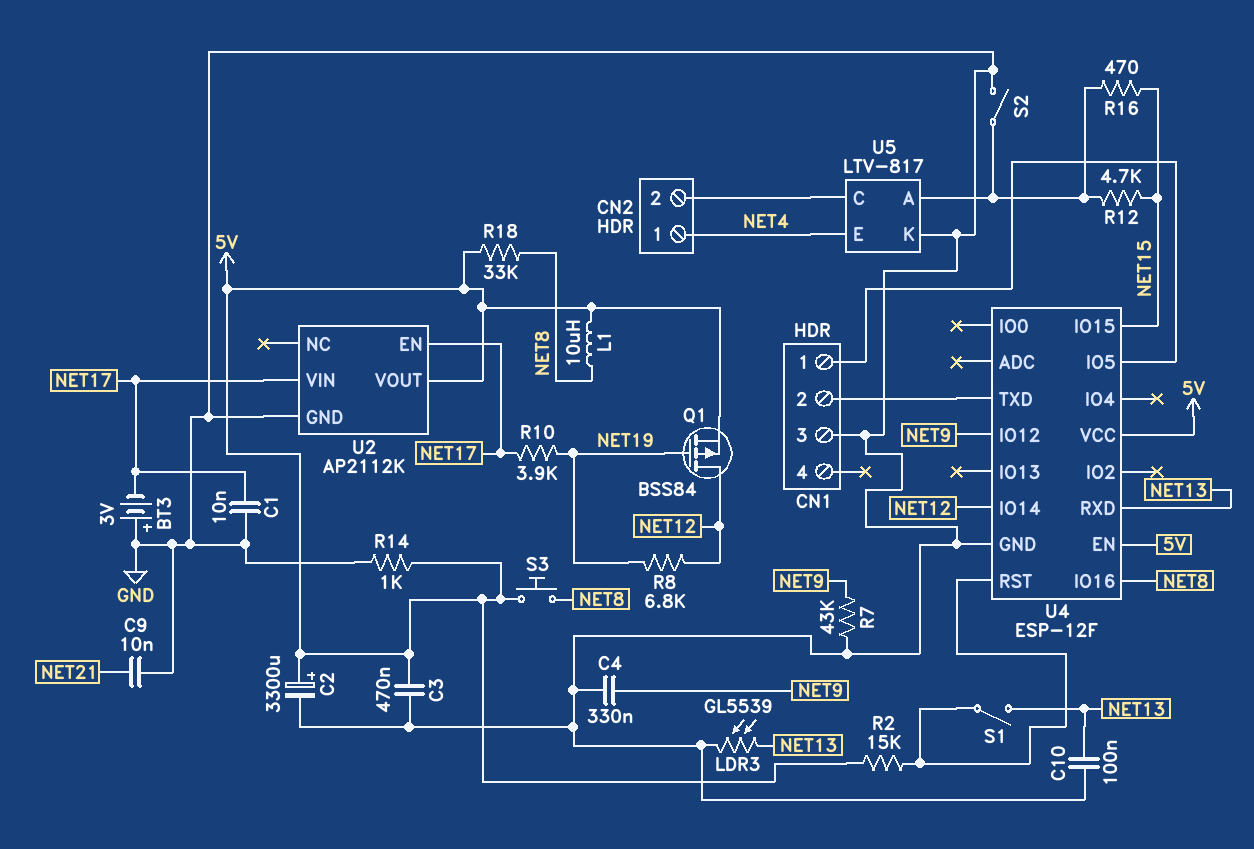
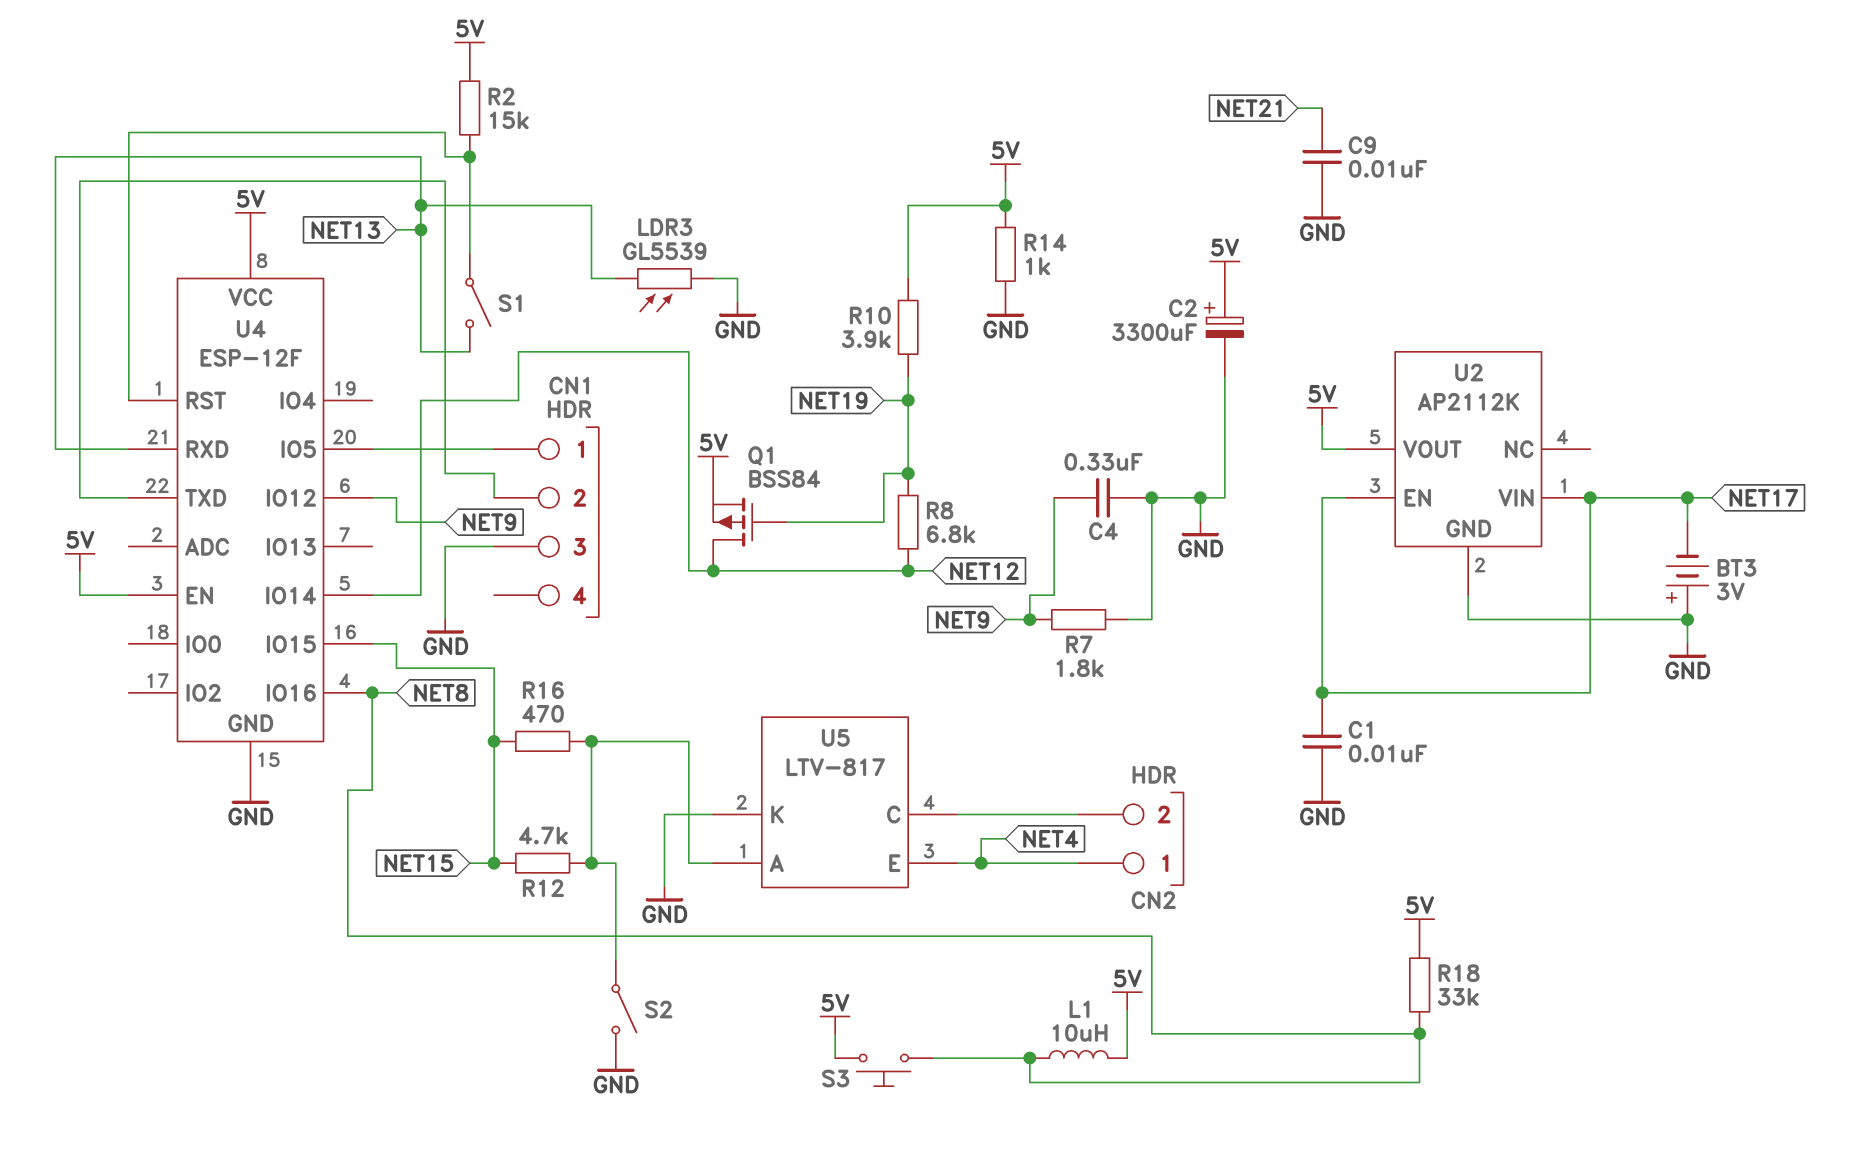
C3: 470nF (5V, GND) -> none
C10: 100nF (GND, NET13) -> none
R7: 43k (GND, NET9) -> 1.8k (GND, NET9)
R10: 3.9k (NET17, NET19) -> 3.9k (5V, NET19)

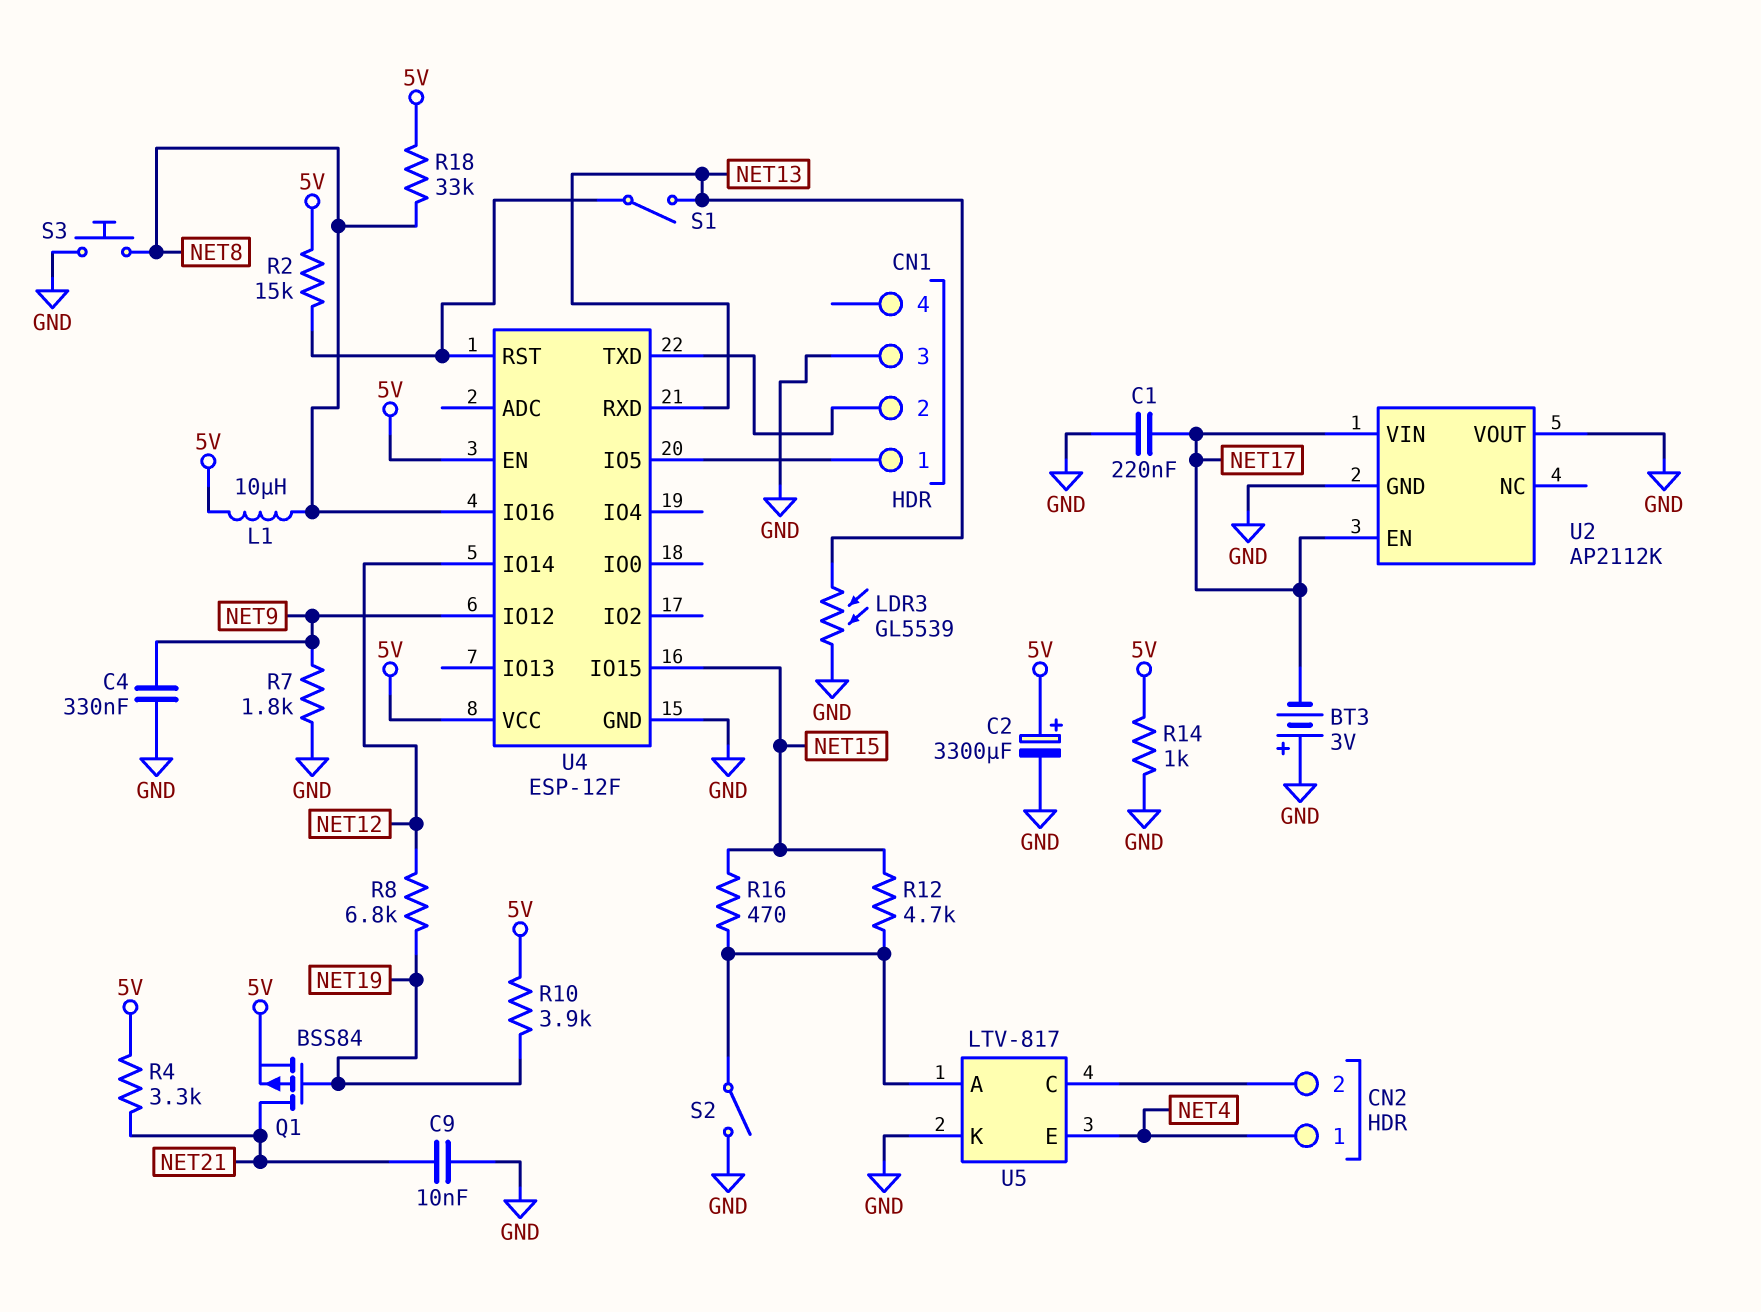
C1: 10nF (GND, NET17) -> 220nF (GND, NET17)
Q1: PMOS BSS84 (G NET19, D NET12, S 5V) -> PMOS BSS84 (G NET19, D NET21, S 5V)
R4: none -> 3.3k (5V, NET21)
S3: button (5V, NET8) -> button (GND, NET8)
U2 pin VOUT: 5V -> GND

